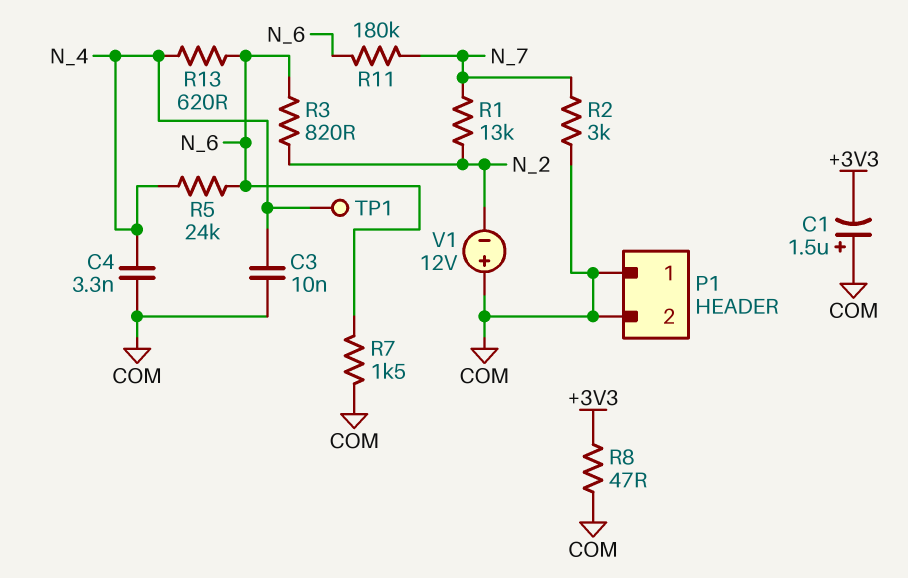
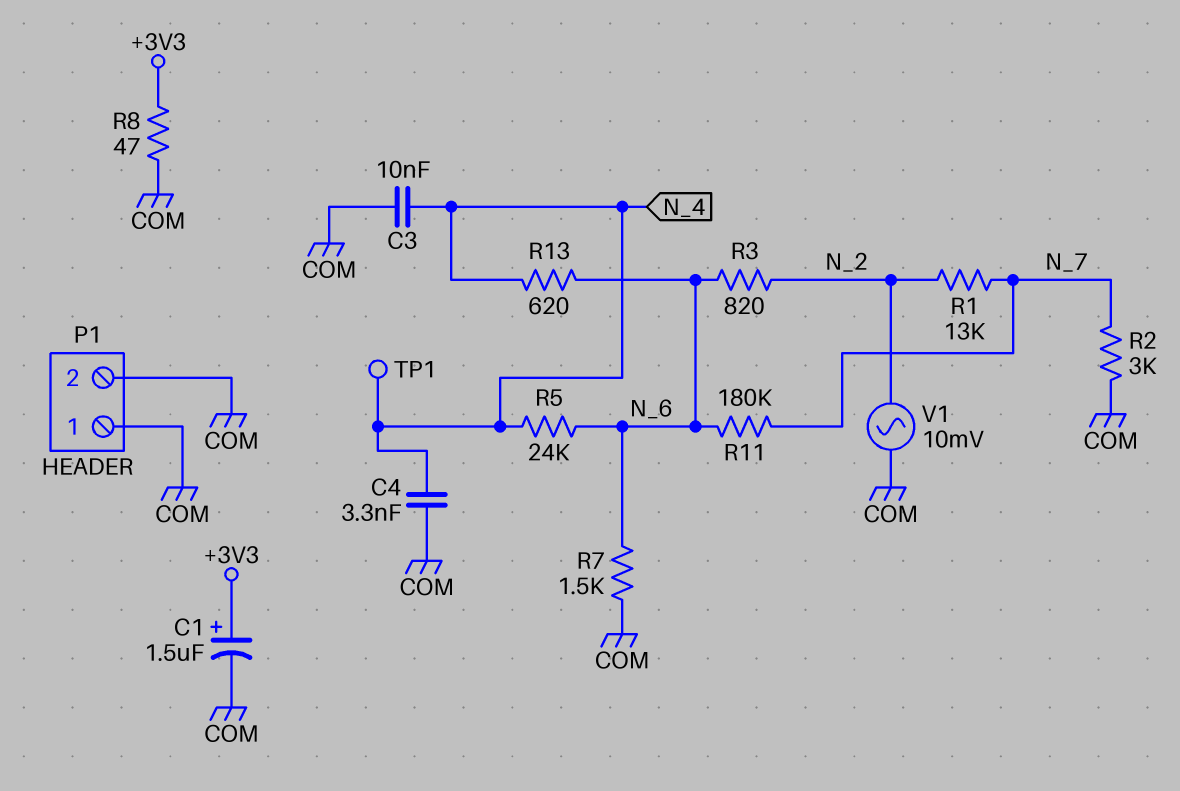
C1: 1.5uF (plus COM, minus +3V3) -> 1.5uF (plus +3V3, minus COM)
V1: 12V (plus COM, minus N_2) -> AC 10mV (COM, N_2)

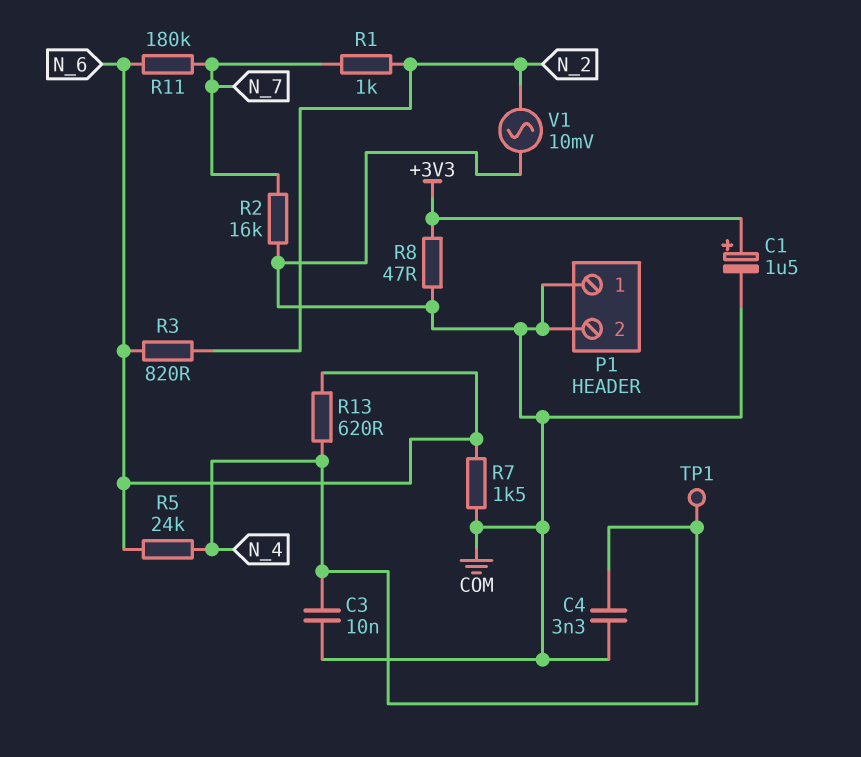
R1: 13k (N_2, N_7) -> 1k (N_2, N_7)
R2: 3k (COM, N_7) -> 16k (COM, N_7)

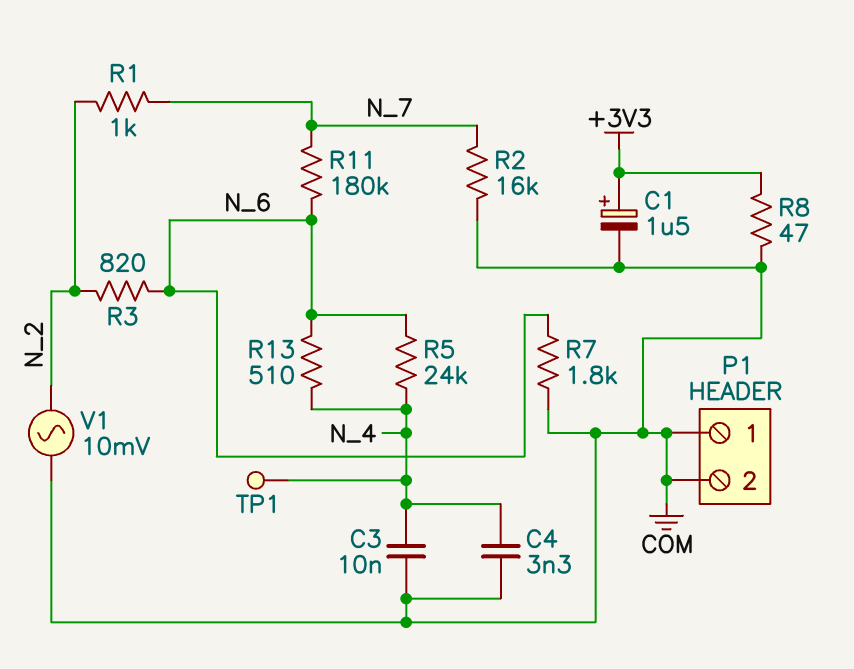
R7: 1.5k (COM, N_6) -> 1.8k (COM, N_6)
R13: 620 (N_4, N_6) -> 510 (N_4, N_6)

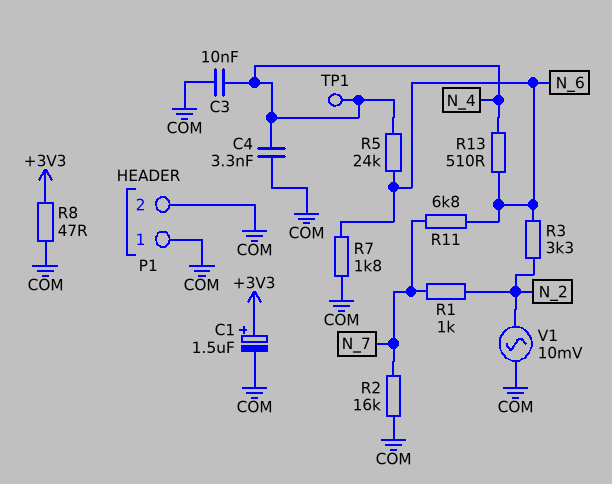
R3: 820 (N_2, N_6) -> 3.3k (N_2, N_6)
R11: 180k (N_6, N_7) -> 6.8k (N_6, N_7)

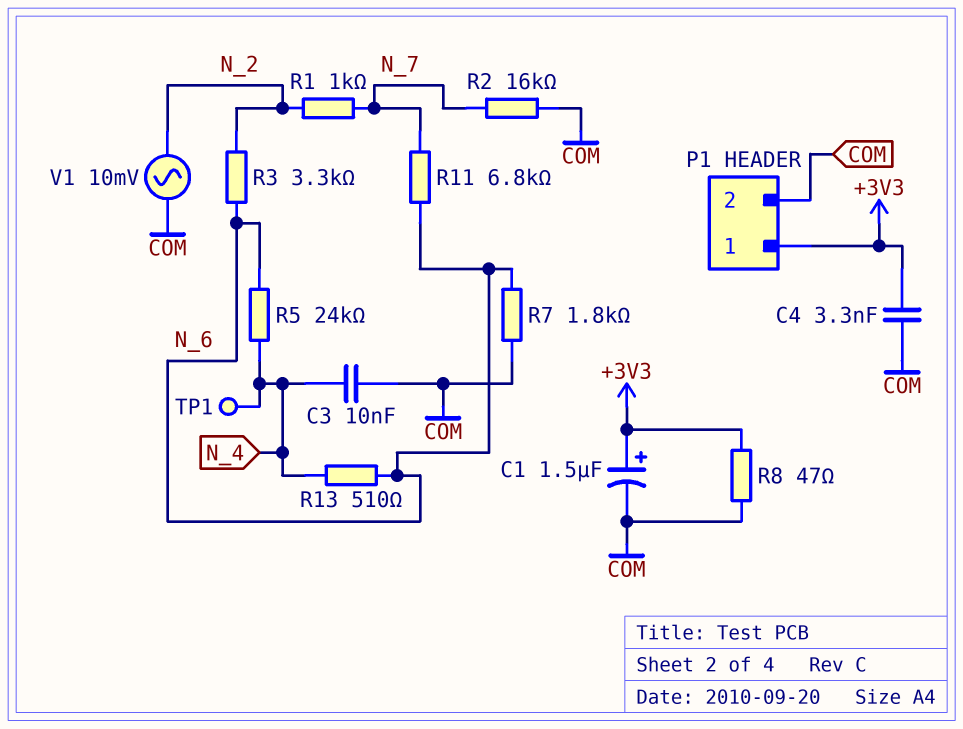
C4: 3.3nF (COM, N_4) -> 3.3nF (+3V3, COM)
P1 pin 1: COM -> +3V3

